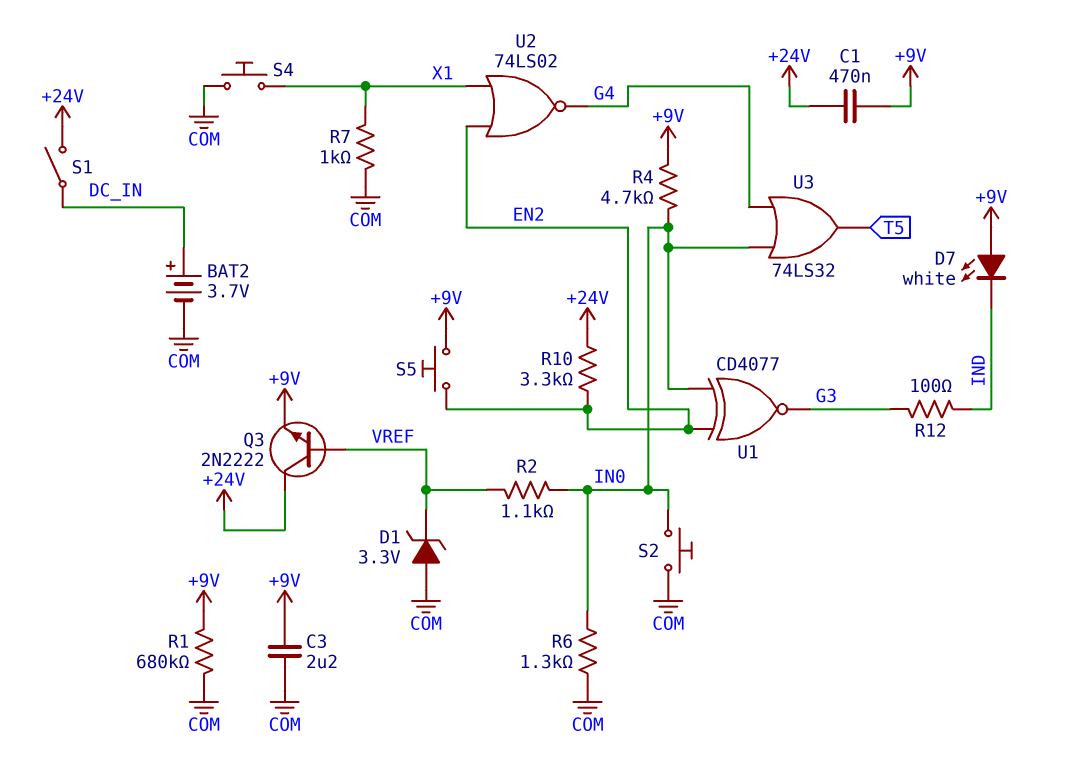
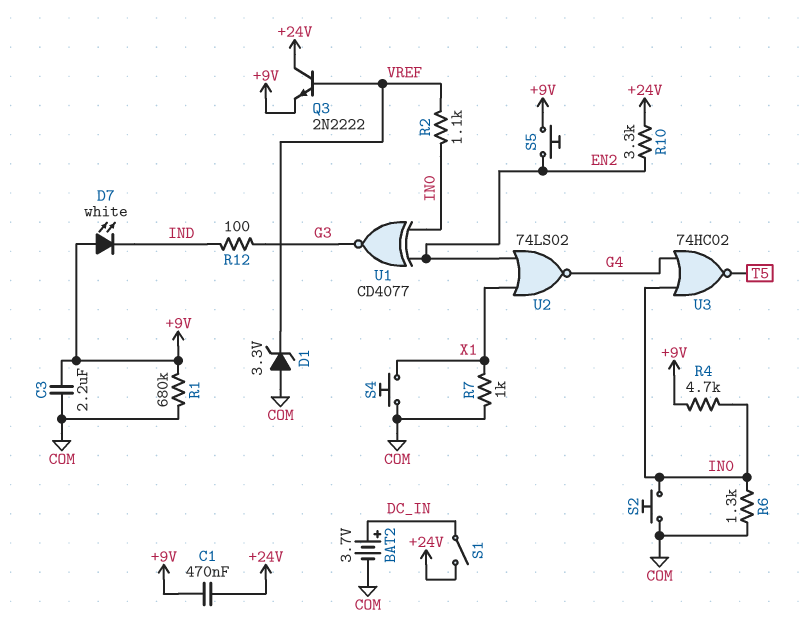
U3: OR 74LS32 (in G4, in IN0, out T5) -> NOR 74HC02 (in G4, in IN0, out T5)

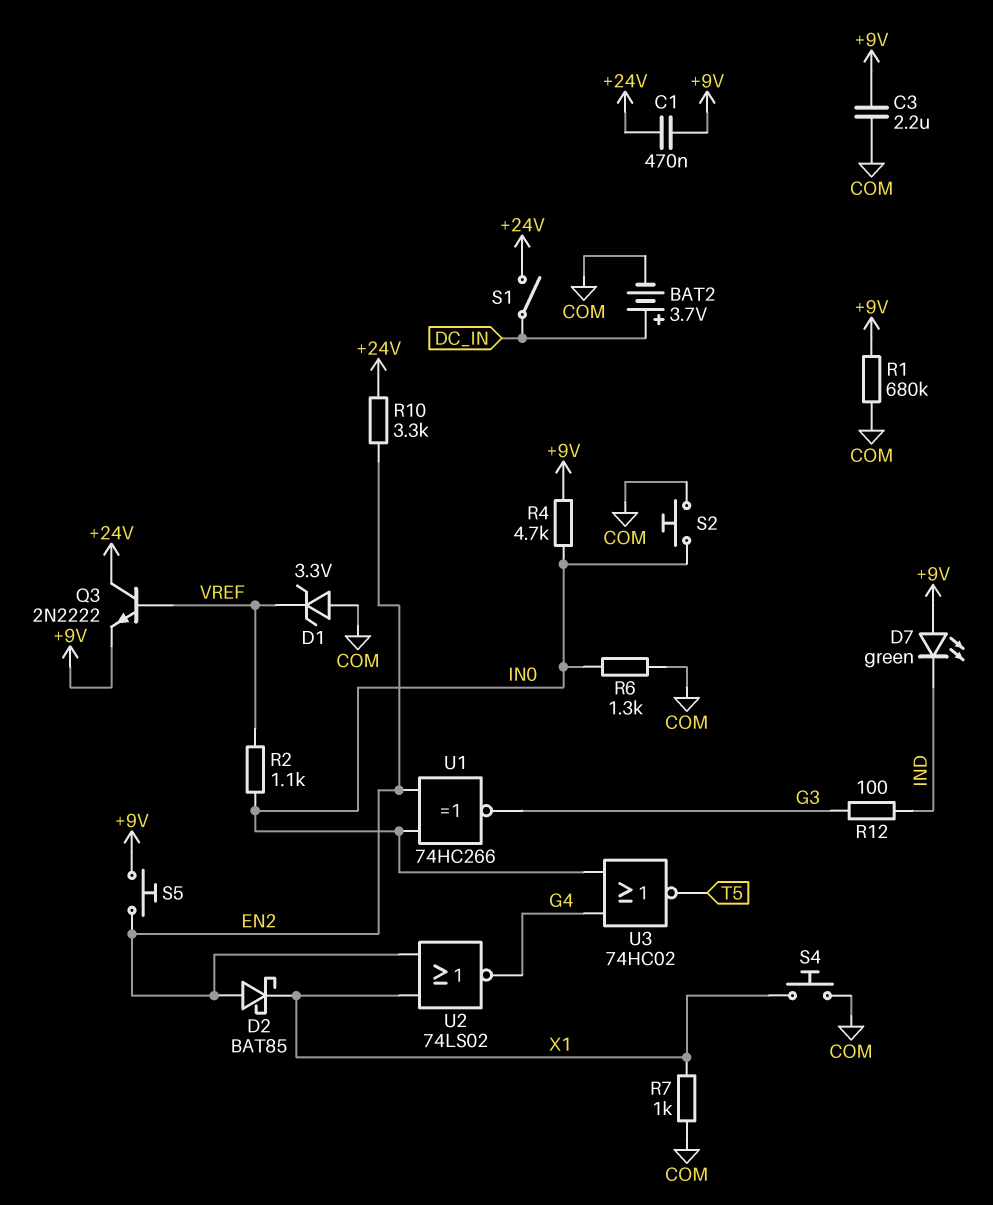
D2: none -> schottky BAT85 (A EN2, K X1)
D7: LED white (A +9V, K IND) -> LED green (A +9V, K IND)
U1: XNOR CD4077 (in EN2, in IN0, out G3) -> XNOR 74HC266 (in EN2, in IN0, out G3)

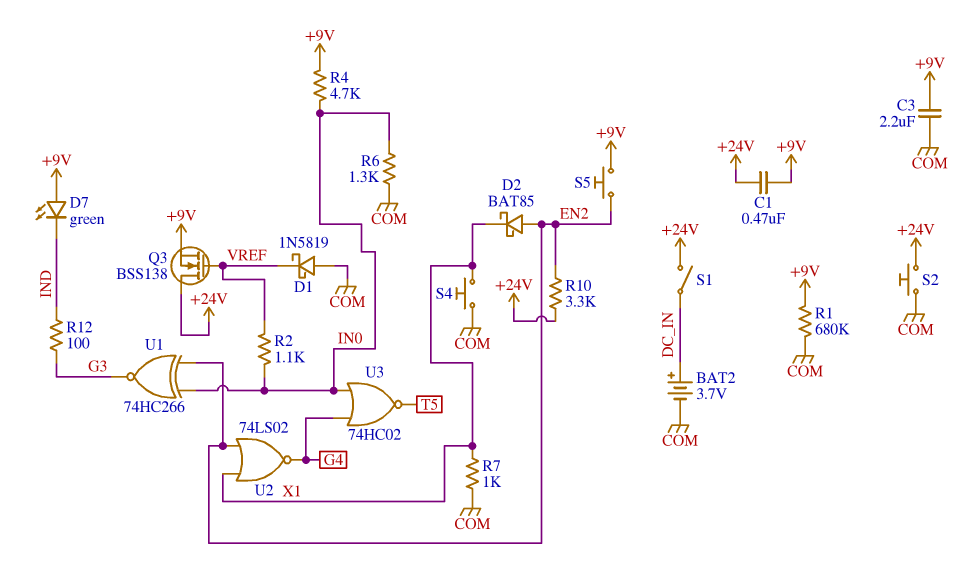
D1: zener 3.3V (A COM, K VREF) -> schottky 1N5819 (A COM, K VREF)
Q3: NPN 2N2222 (B VREF, C +24V, E +9V) -> NMOS BSS138 (G VREF, D +24V, S +9V)
S2: button (COM, IN0) -> button (+24V, COM)

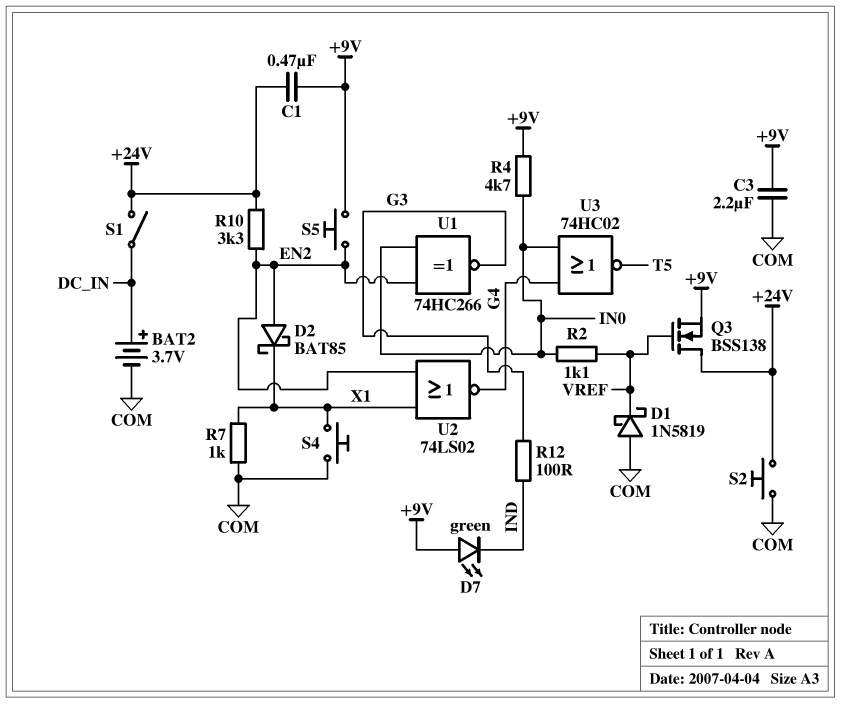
R1: 680k (+9V, COM) -> none
R6: 1.3k (COM, IN0) -> none

